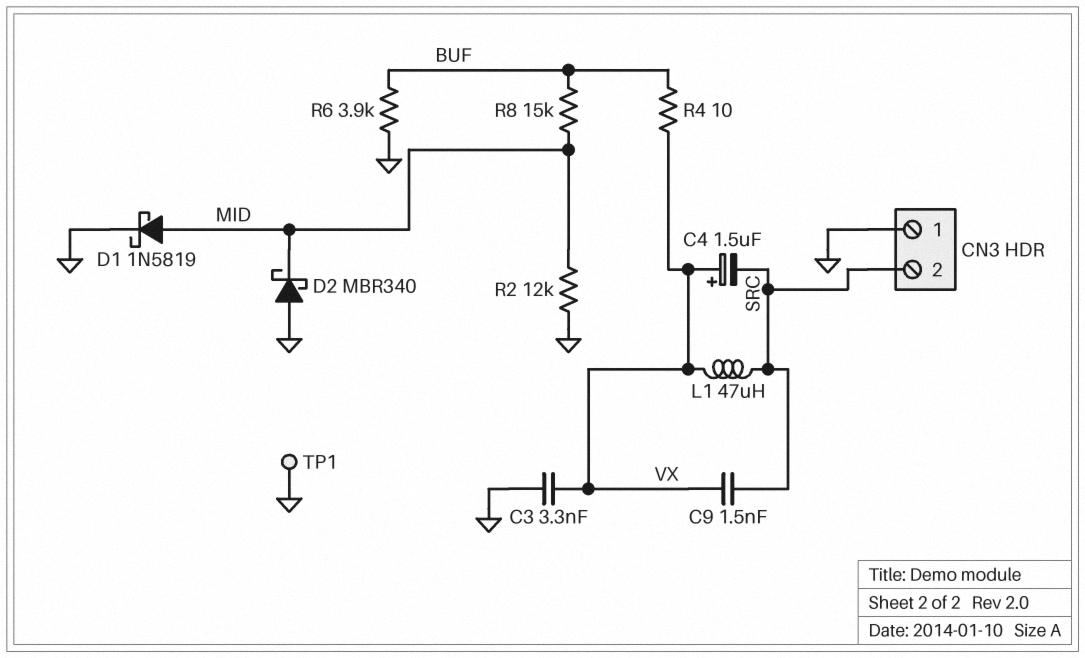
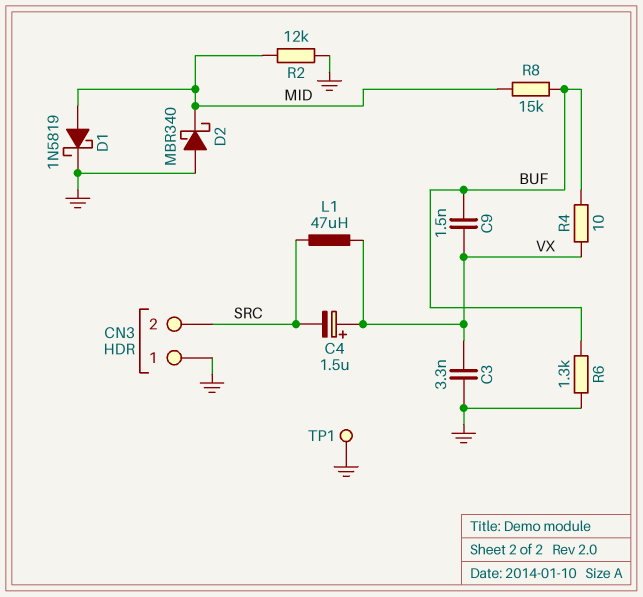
C9: 1.5nF (SRC, VX) -> 1.5nF (BUF, VX)
R6: 3.9k (BUF, GND) -> 1.3k (BUF, GND)

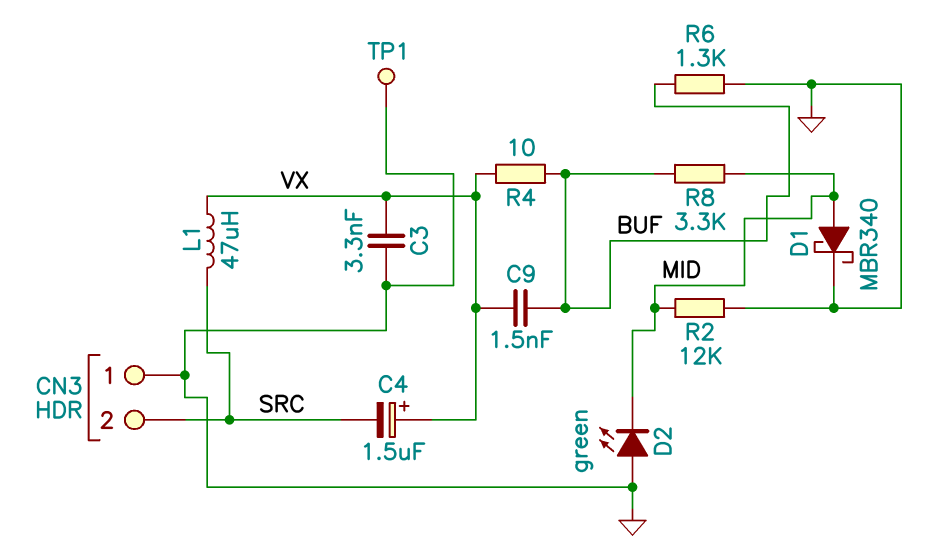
D1: schottky 1N5819 (A MID, K GND) -> schottky MBR340 (A MID, K GND)
D2: schottky MBR340 (A GND, K MID) -> LED green (A GND, K MID)
R8: 15k (BUF, MID) -> 3.3k (BUF, MID)

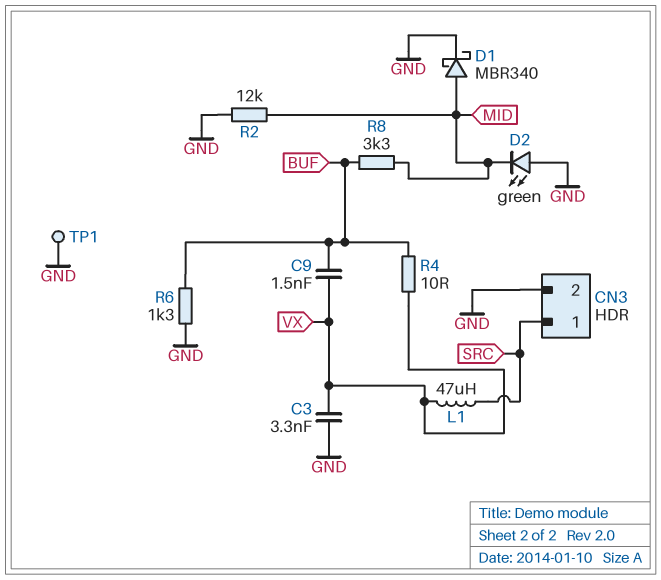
C4: 1.5uF (plus VX, minus SRC) -> none
CN3 pin 1: GND -> SRC
CN3 pin 2: SRC -> GND

